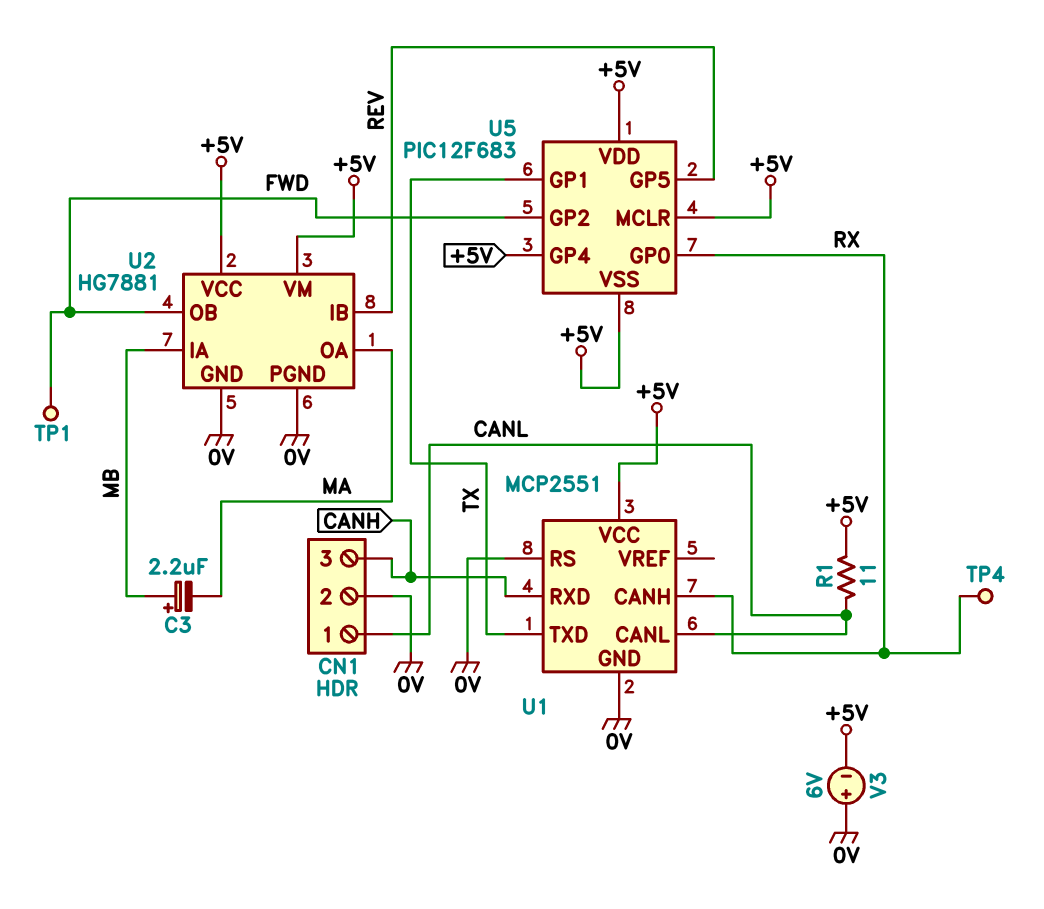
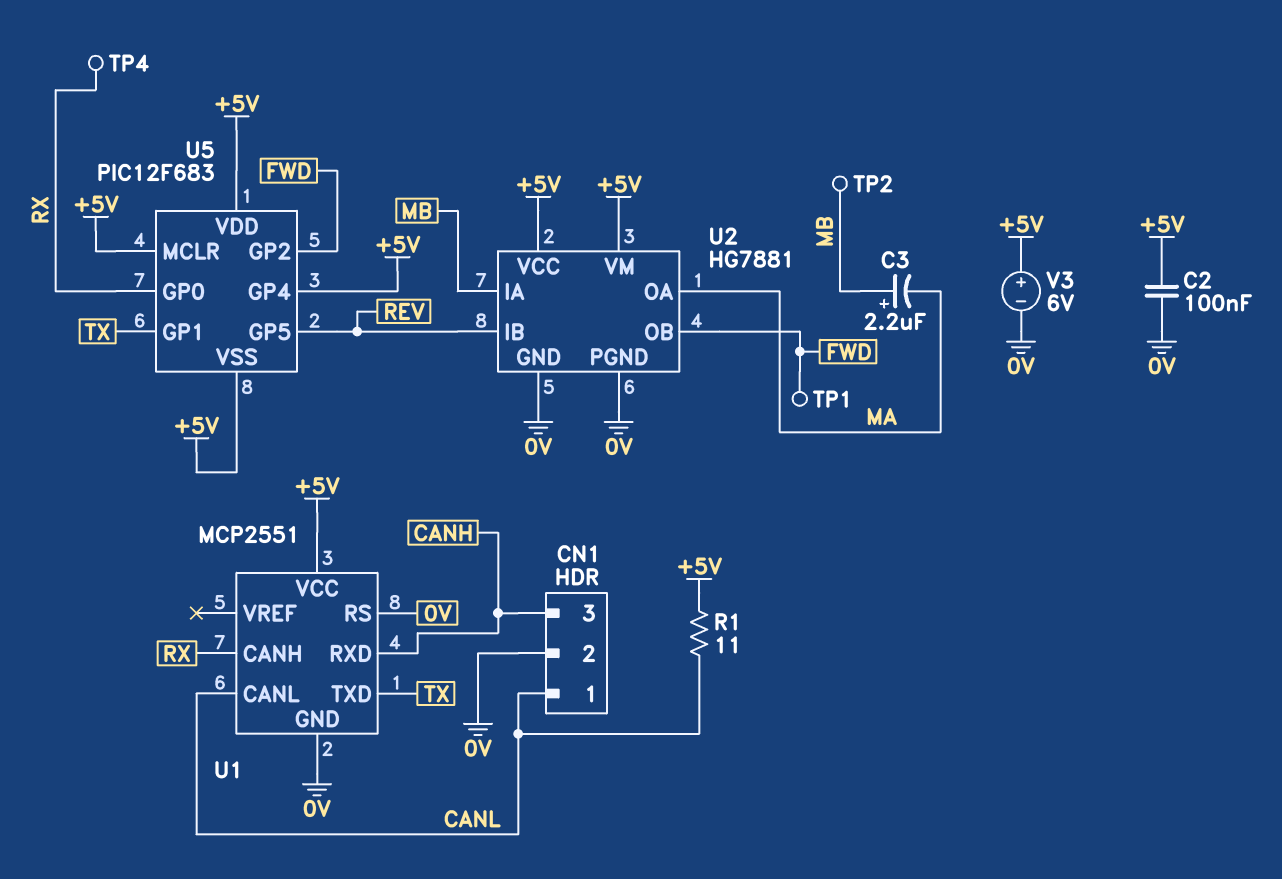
C2: none -> 100nF (+5V, 0V)
TP2: none -> test point (MB)
V3: 6V (plus 0V, minus +5V) -> 6V (plus +5V, minus 0V)

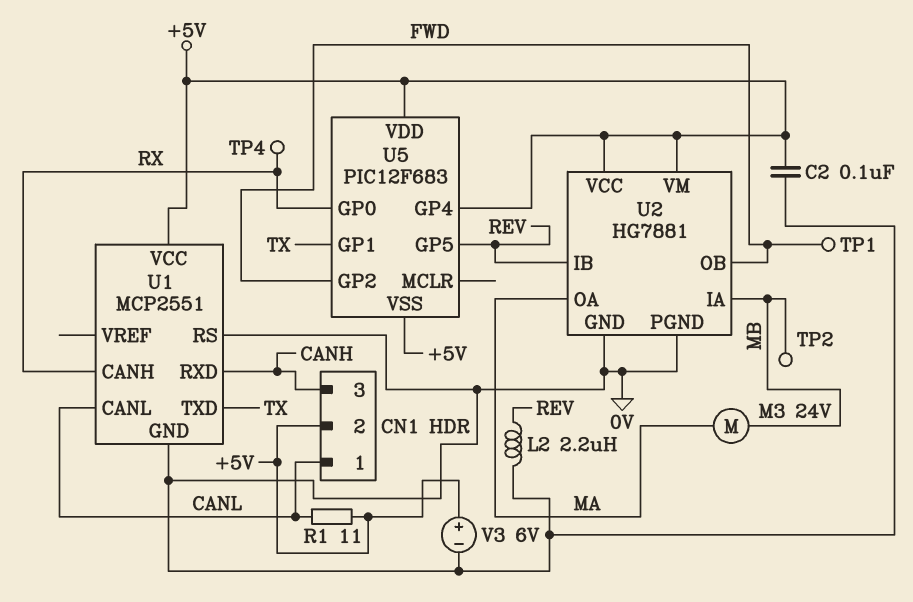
C3: 2.2uF (plus MB, minus MA) -> none
CN1 pin 2: 0V -> +5V
L2: none -> 2.2uH (0V, REV)
M3: none -> motor 24V (MA, MB)
U5 pin MCLR: +5V -> none

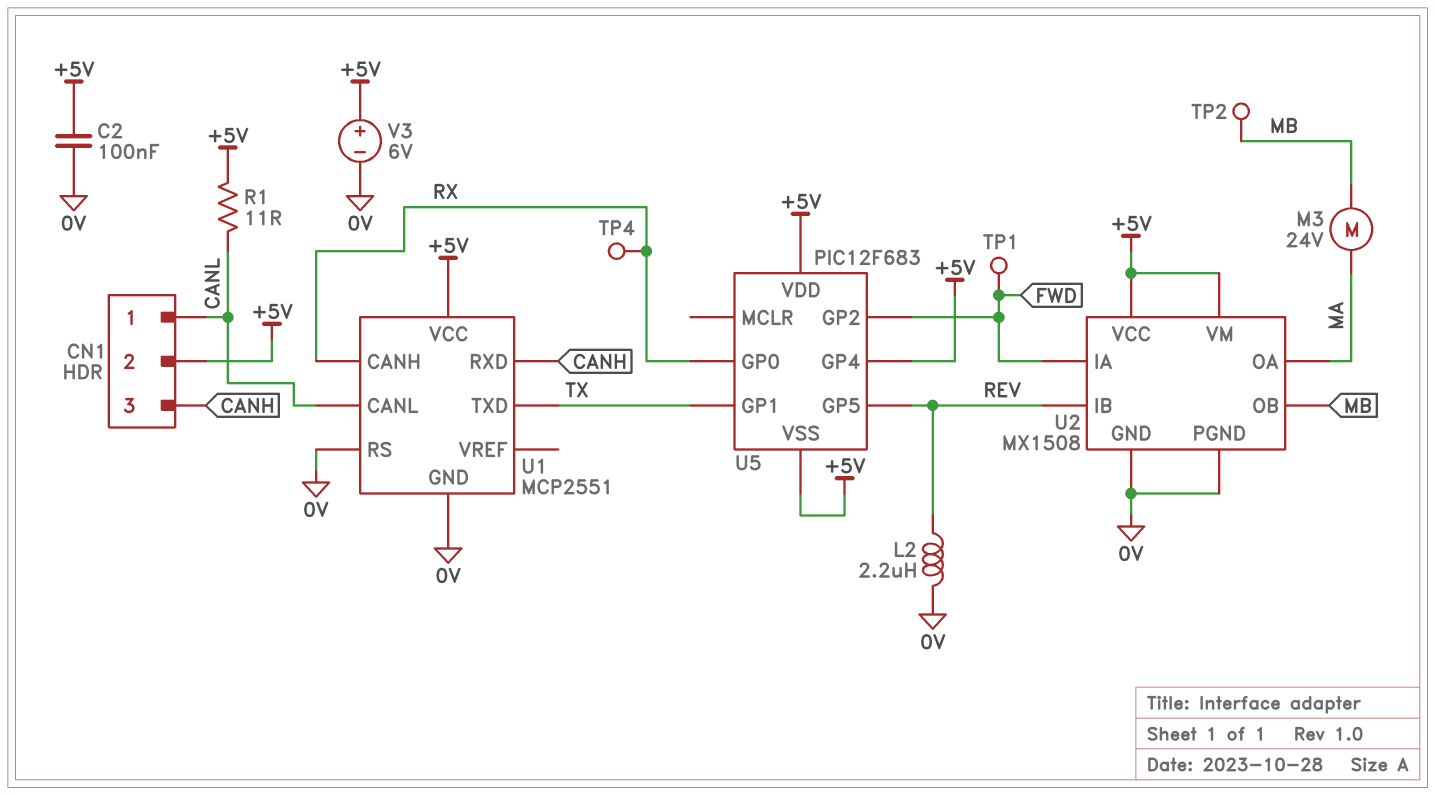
U2: HG7881 -> MX1508
U2 pin IA: MB -> FWD
U2 pin OB: FWD -> MB

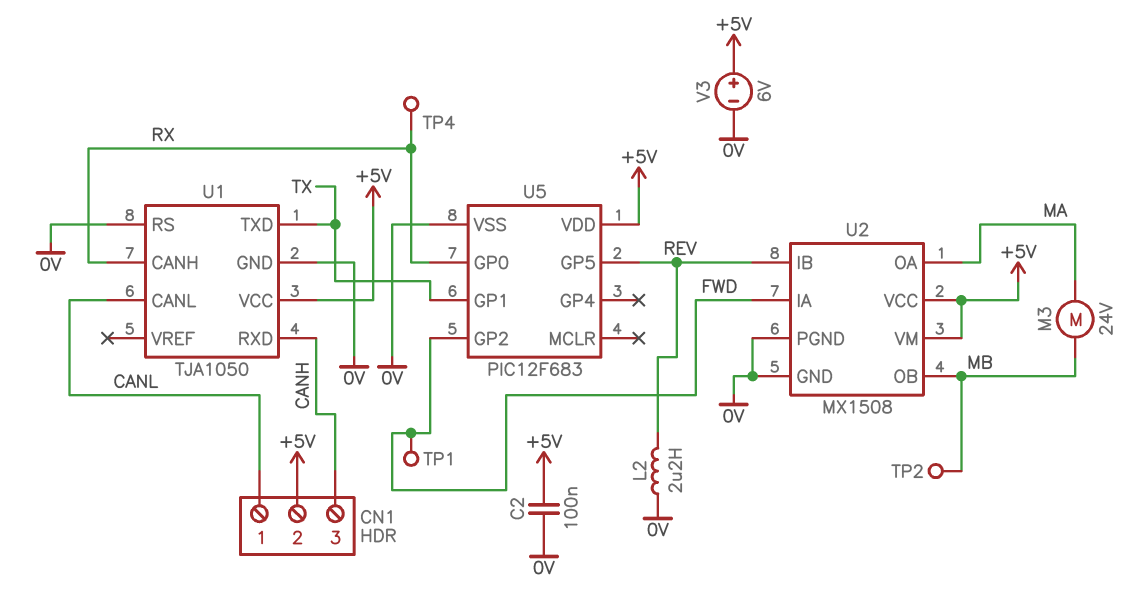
R1: 11 (+5V, CANL) -> none
U1: MCP2551 -> TJA1050
U5 pin GP4: +5V -> none
U5 pin VSS: +5V -> 0V

